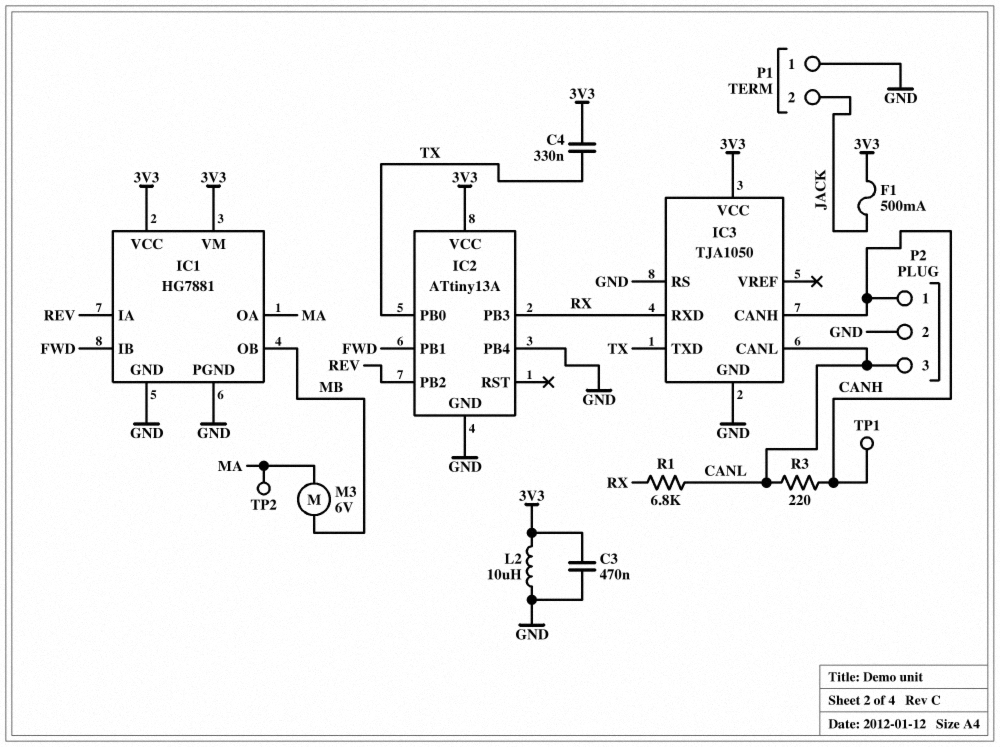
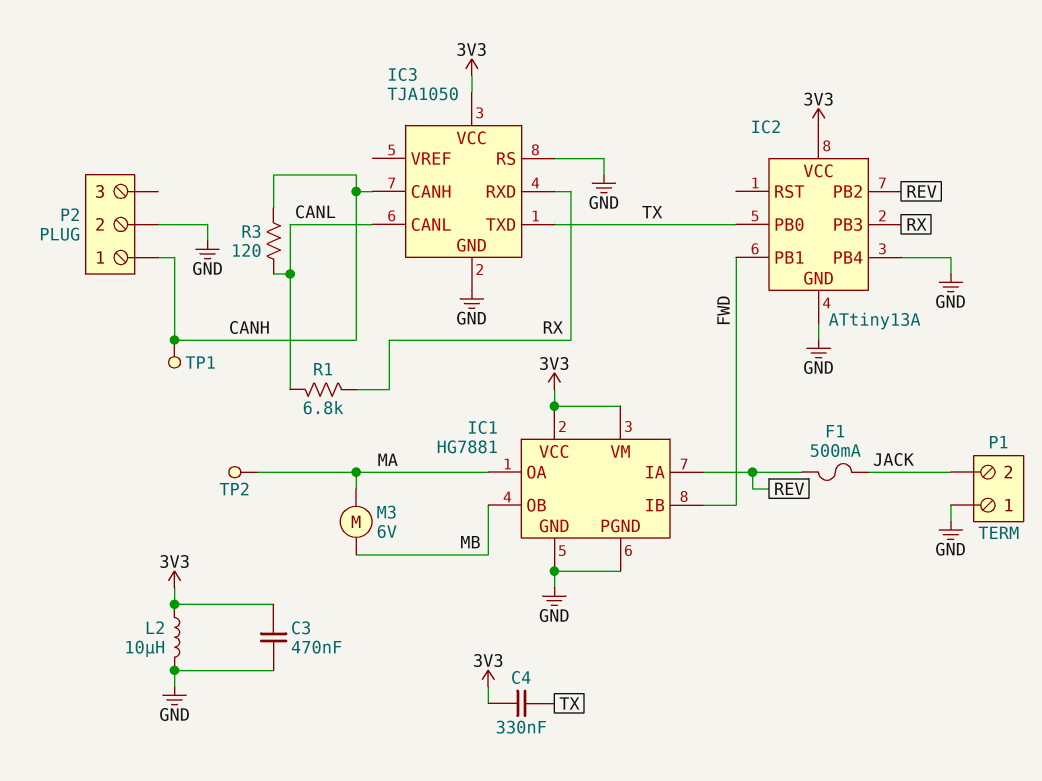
F1: 500mA (3V3, JACK) -> 500mA (JACK, REV)
P2 pin 3: CANL -> none
R3: 220 (CANH, CANL) -> 120 (CANH, CANL)

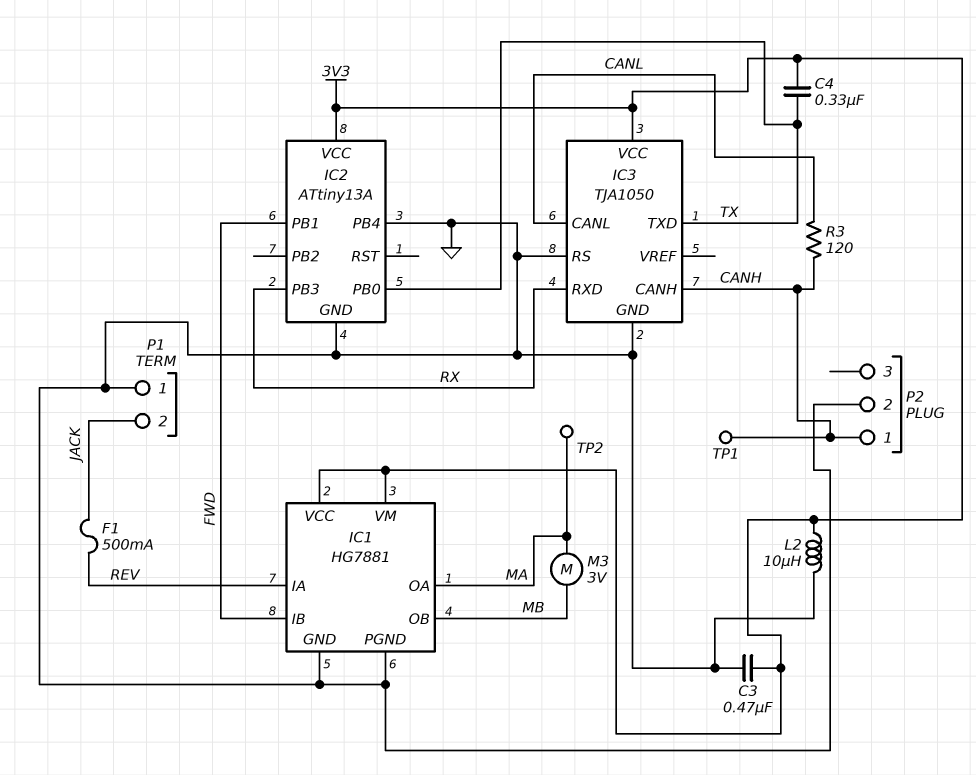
IC2 pin PB2: REV -> none
M3: motor 6V (MA, MB) -> motor 3V (MA, MB)
R1: 6.8k (CANL, RX) -> none

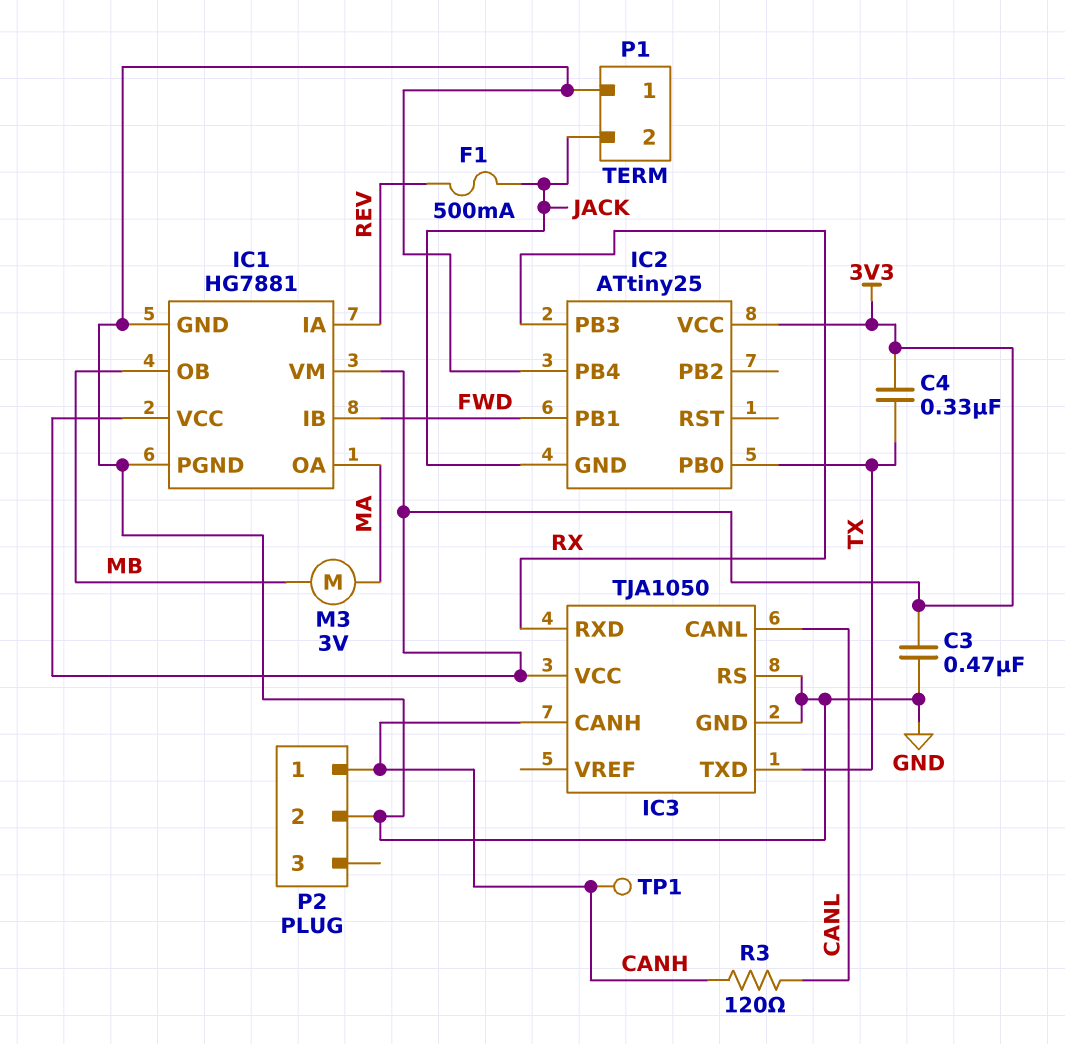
IC2: ATtiny13A -> ATtiny25
IC2 pin GND: GND -> JACK
L2: 10uH (3V3, GND) -> none
TP2: test point (MA) -> none

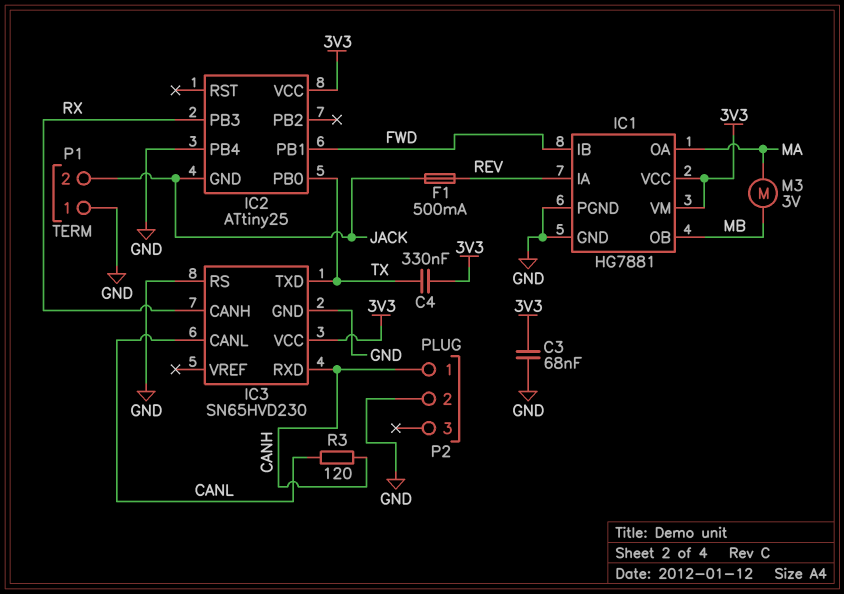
C3: 470nF (3V3, GND) -> 68nF (3V3, GND)
IC3: TJA1050 -> SN65HVD230
IC3 pin CANH: CANH -> RX
IC3 pin RXD: RX -> CANH
TP1: test point (CANH) -> none

